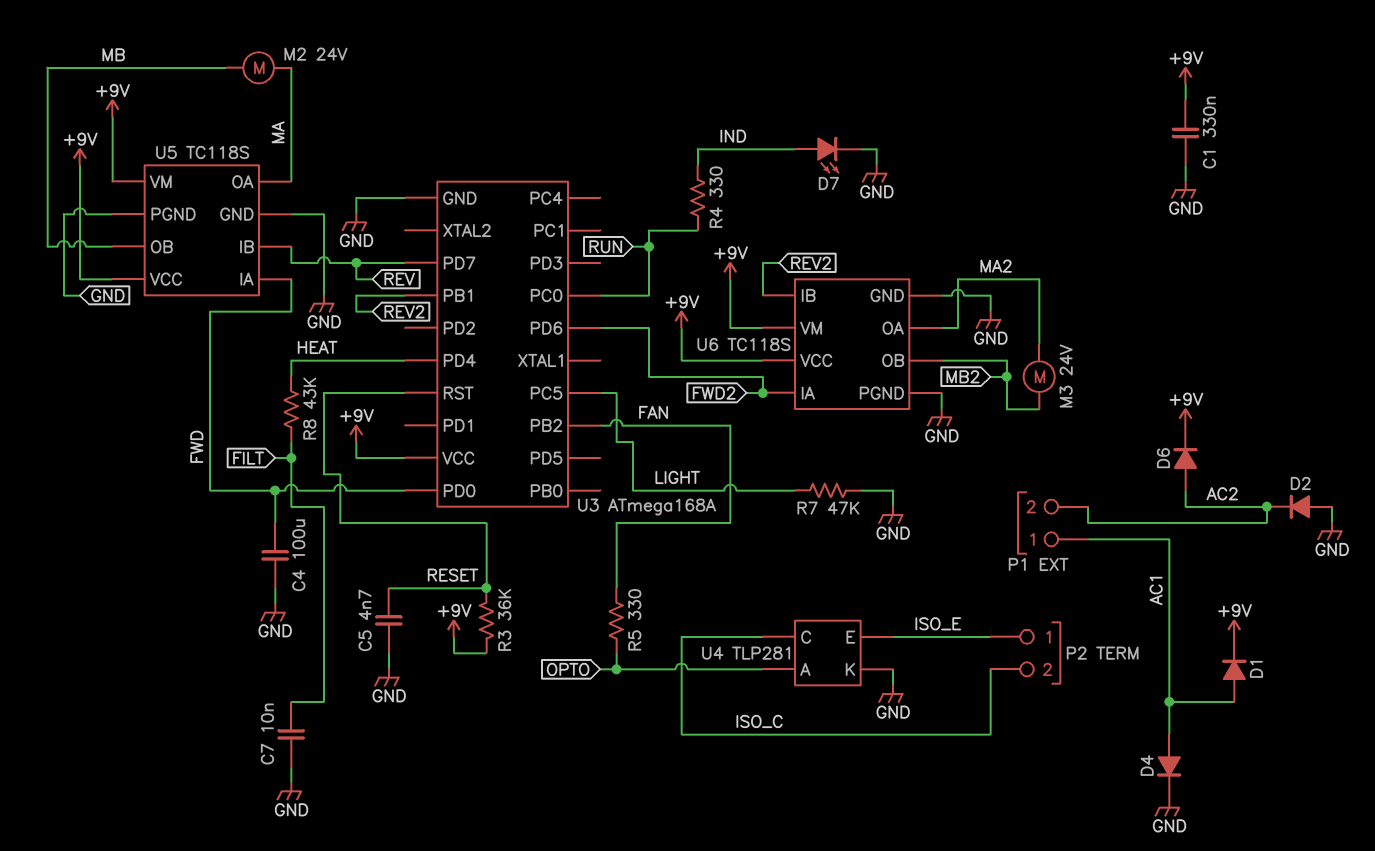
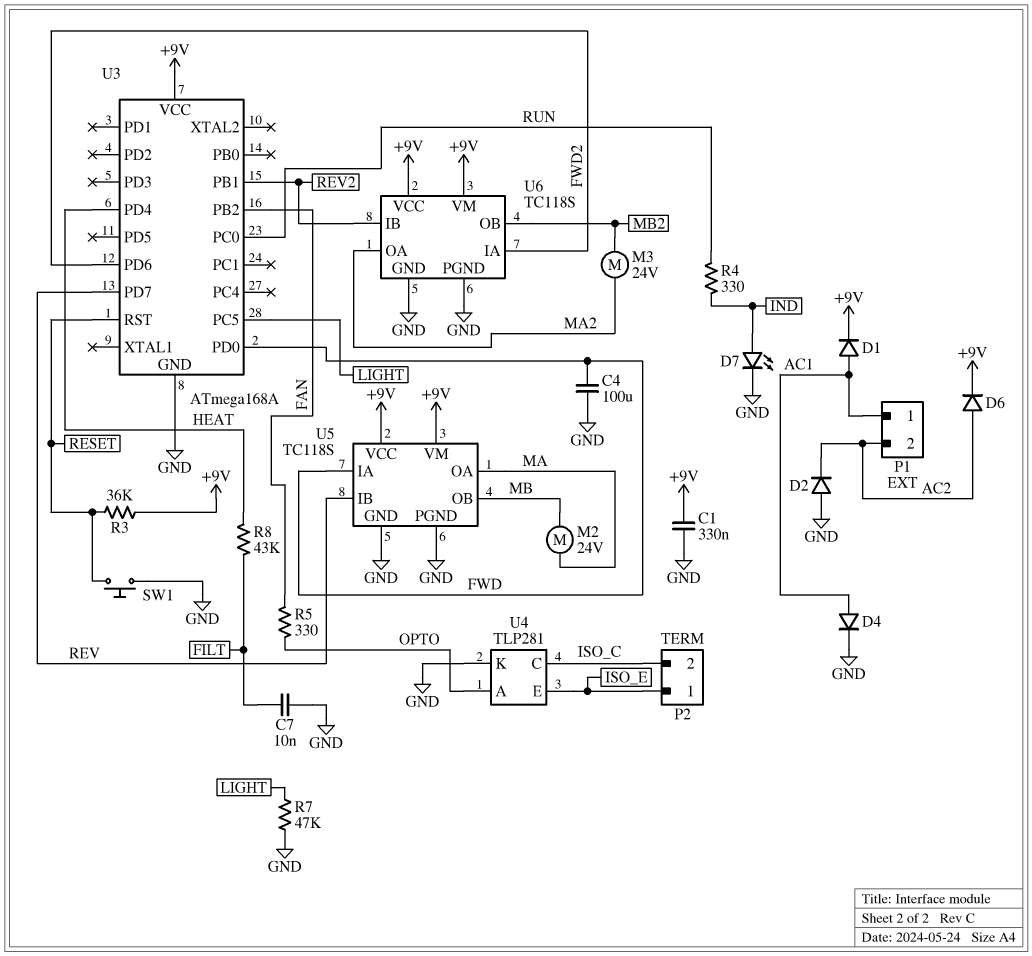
C5: 4.7nF (GND, RESET) -> none
SW1: none -> button (GND, RESET)

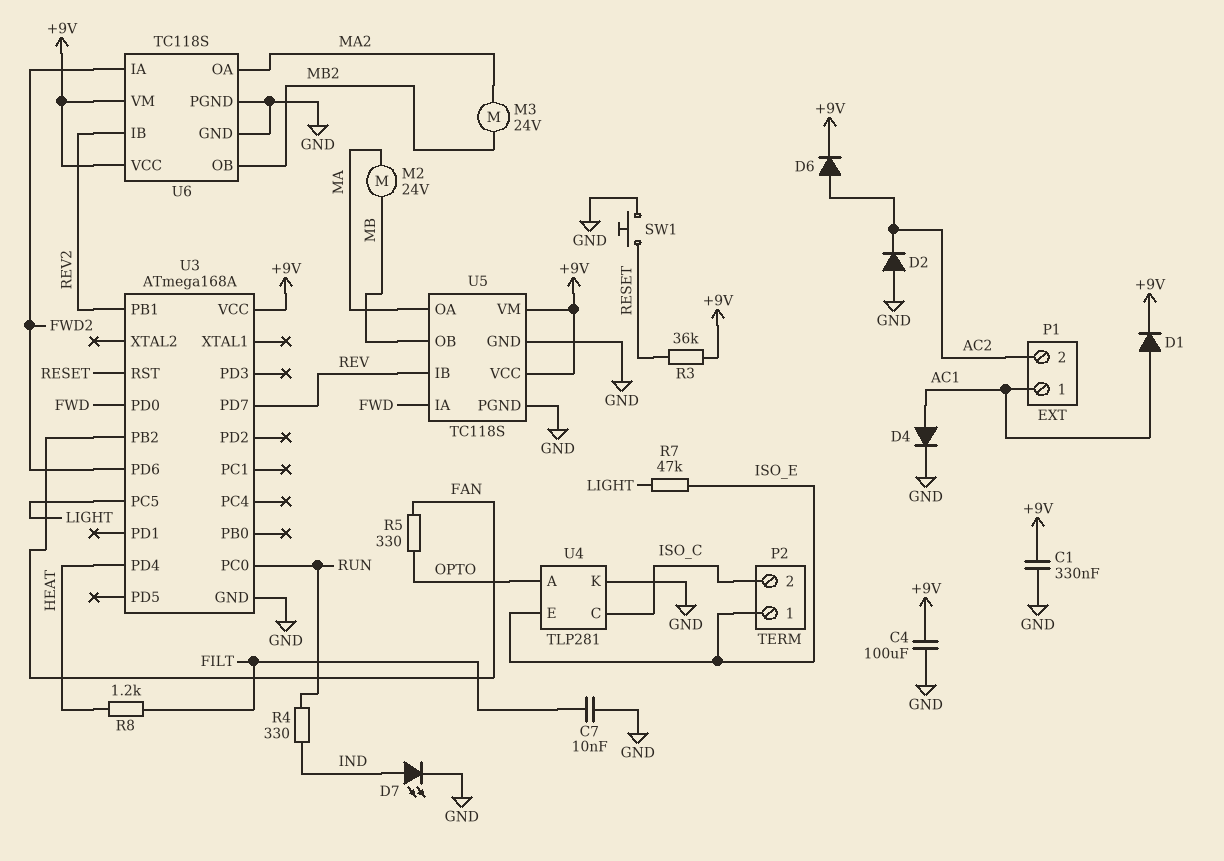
C4: 100uF (FWD, GND) -> 100uF (+9V, GND)
R7: 47k (GND, LIGHT) -> 47k (ISO_E, LIGHT)
R8: 43k (FILT, HEAT) -> 1.2k (FILT, HEAT)

